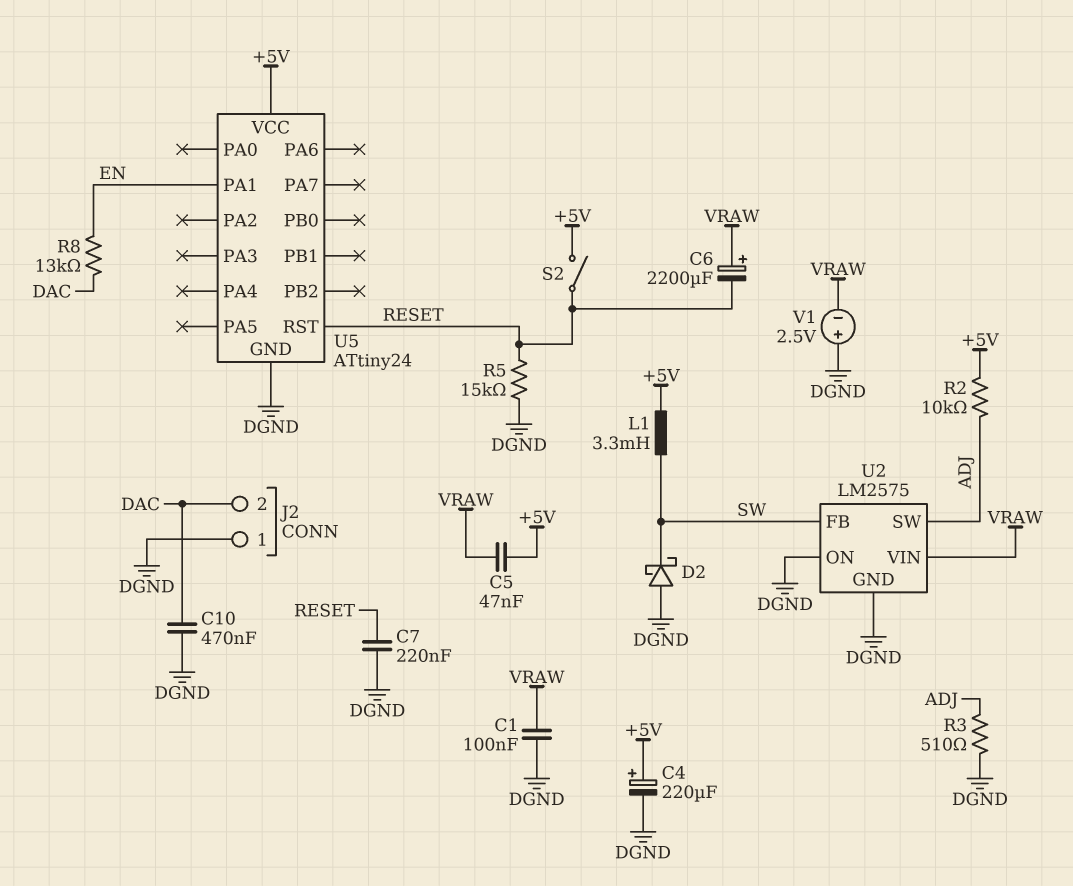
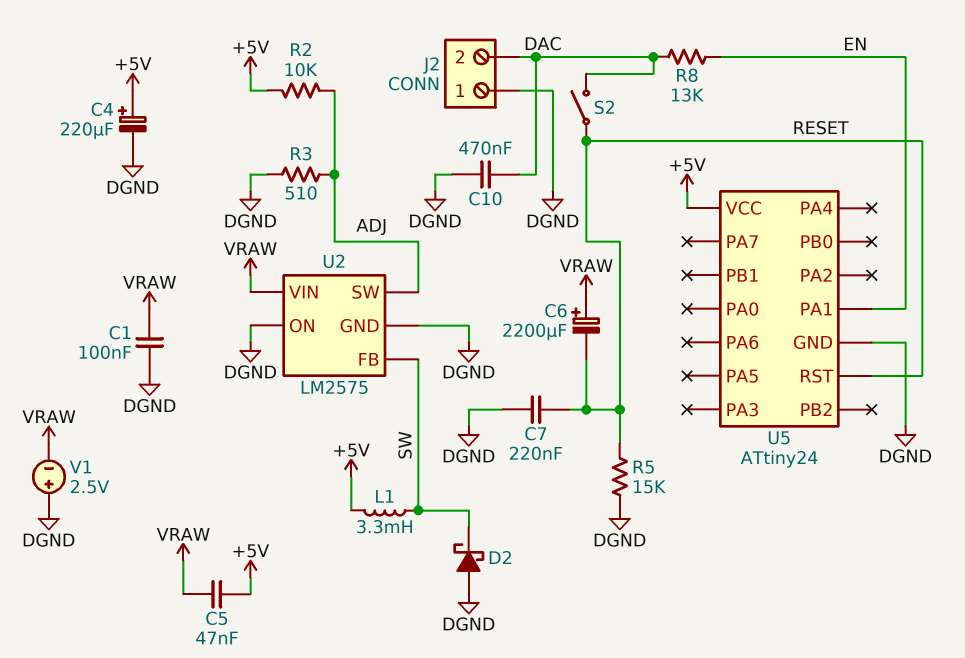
S2: switch (+5V, RESET) -> switch (DAC, RESET)

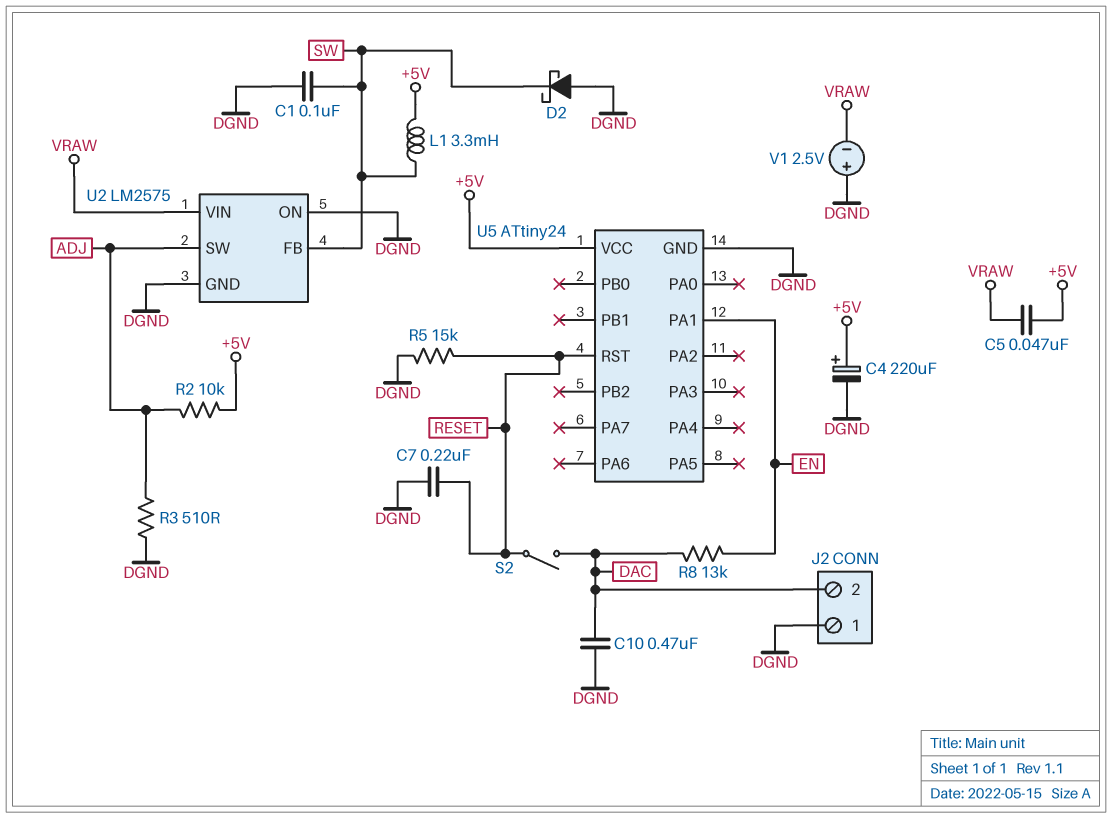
C1: 100nF (DGND, VRAW) -> 100nF (DGND, SW)
C6: 2200uF (plus VRAW, minus RESET) -> none

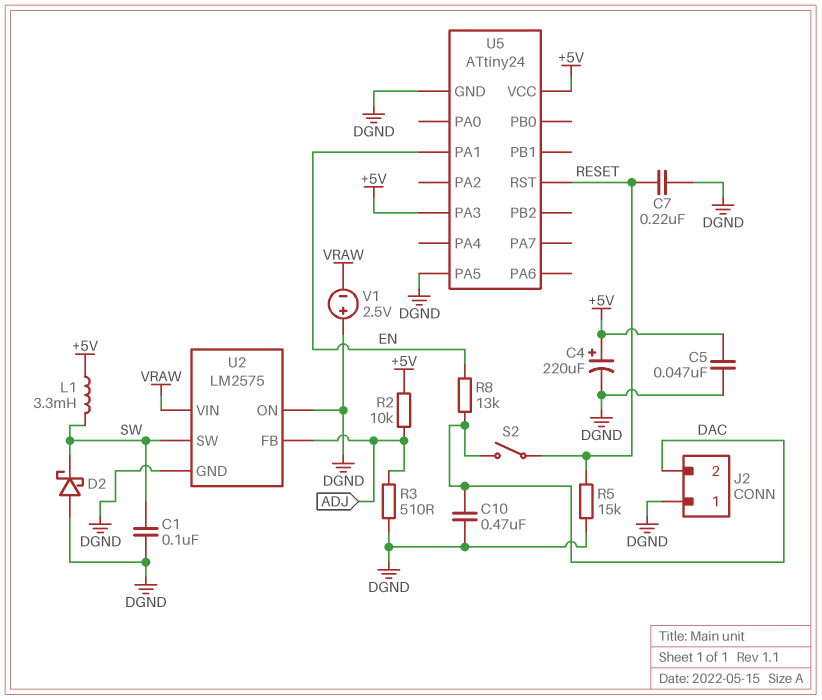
C5: 47nF (+5V, VRAW) -> 47nF (+5V, DGND)
U2 pin FB: SW -> ADJ
U2 pin SW: ADJ -> SW
U5 pin PA3: none -> +5V
U5 pin PA5: none -> DGND

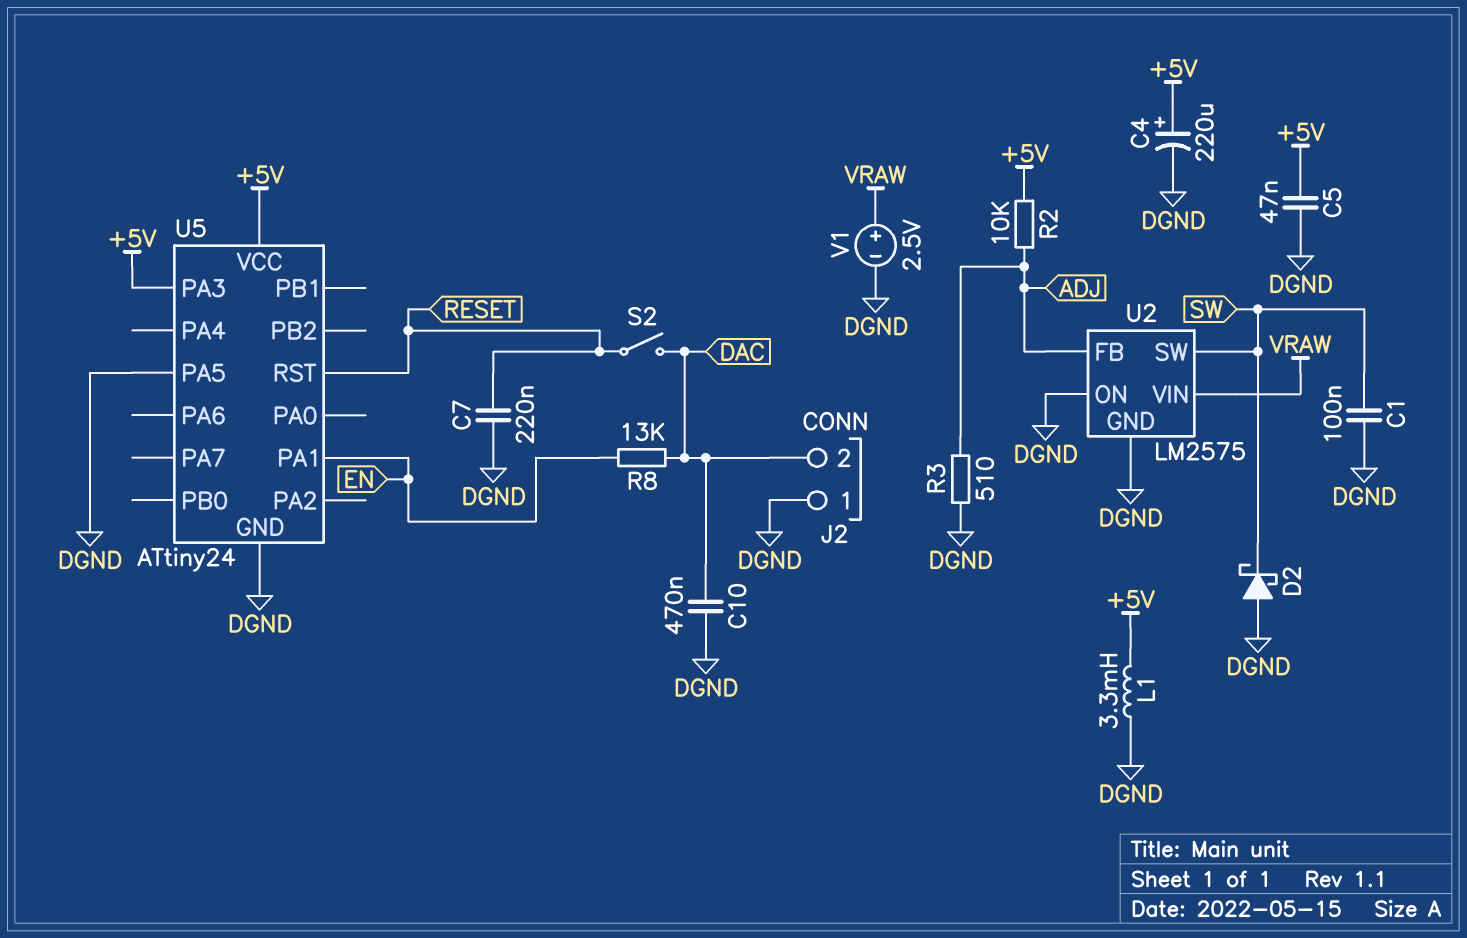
L1: 3.3mH (+5V, SW) -> 3.3mH (+5V, DGND)
R5: 15k (DGND, RESET) -> none
V1: 2.5V (plus DGND, minus VRAW) -> 2.5V (plus VRAW, minus DGND)

